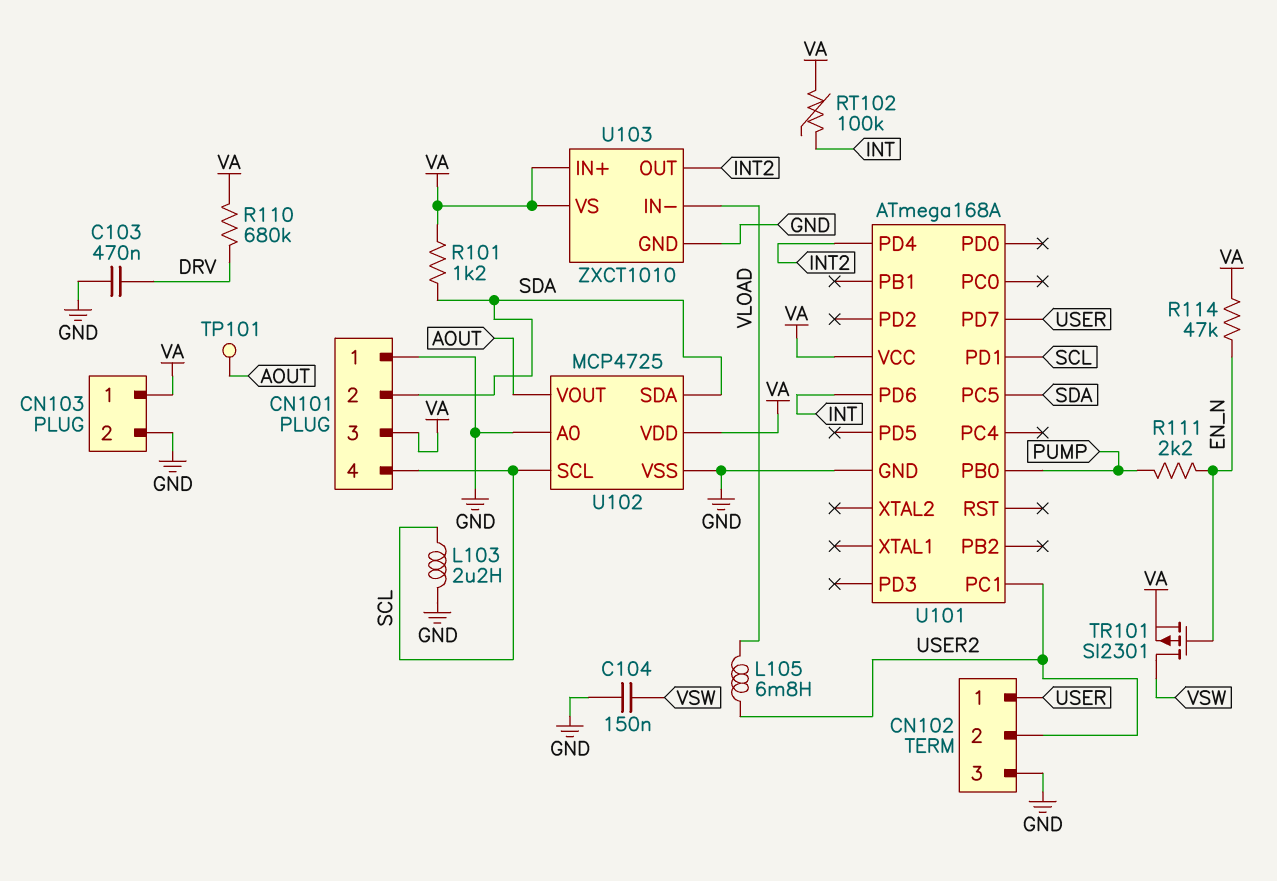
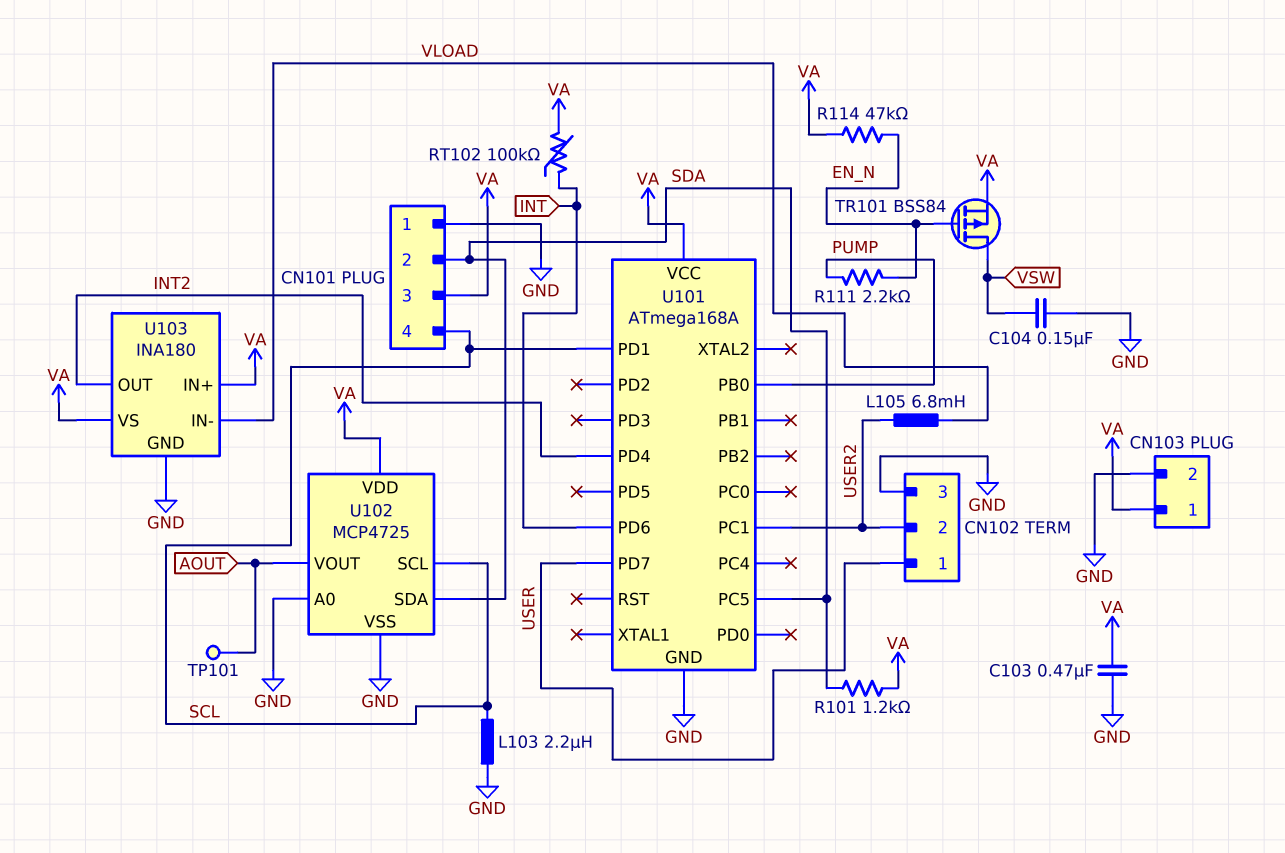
C103: 470nF (DRV, GND) -> 470nF (GND, VA)
R110: 680k (DRV, VA) -> none
TR101: PMOS SI2301 (G EN_N, D VSW, S VA) -> PMOS BSS84 (G EN_N, D VSW, S VA)
U103: ZXCT1010 -> INA180

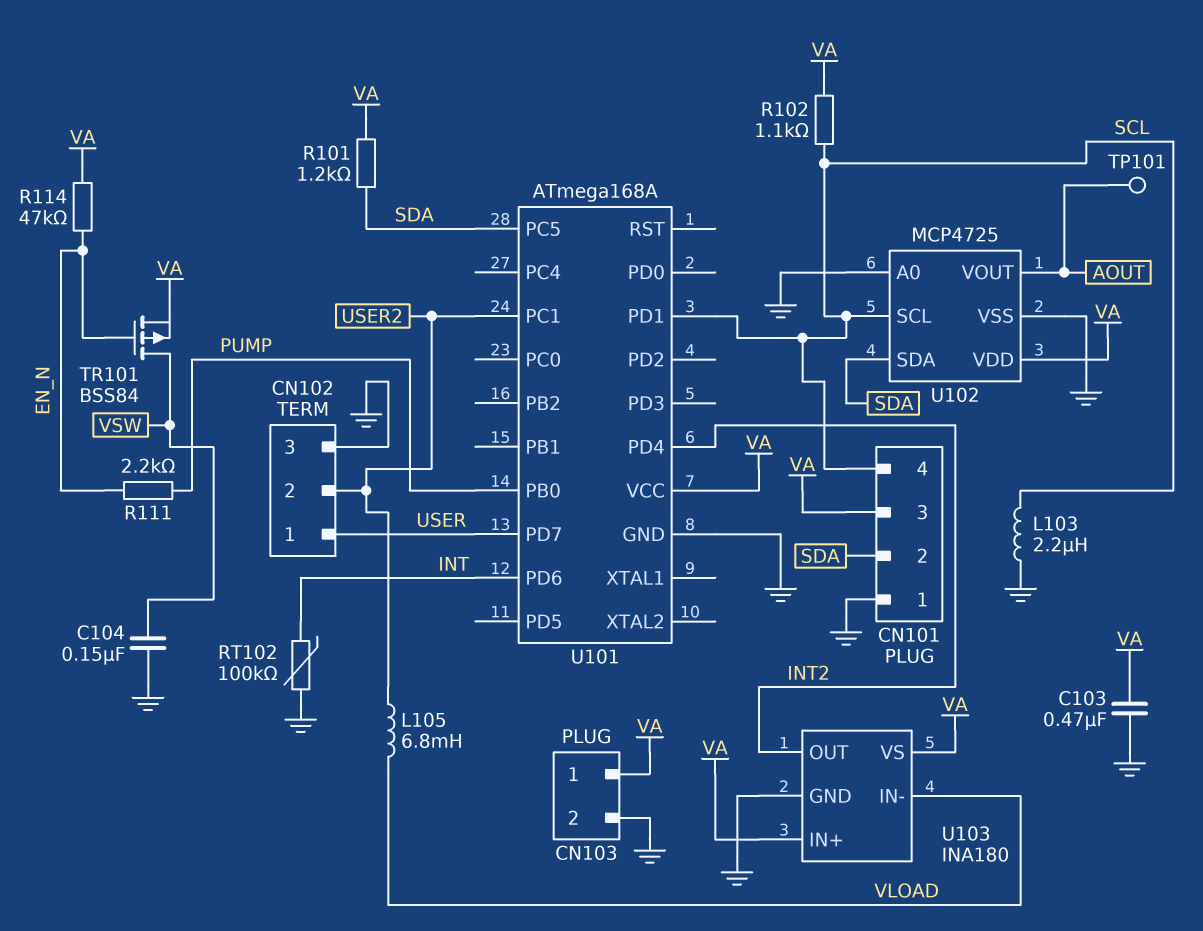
R102: none -> 1.1k (SCL, VA)
RT102: 100k (INT, VA) -> 100k (GND, INT)

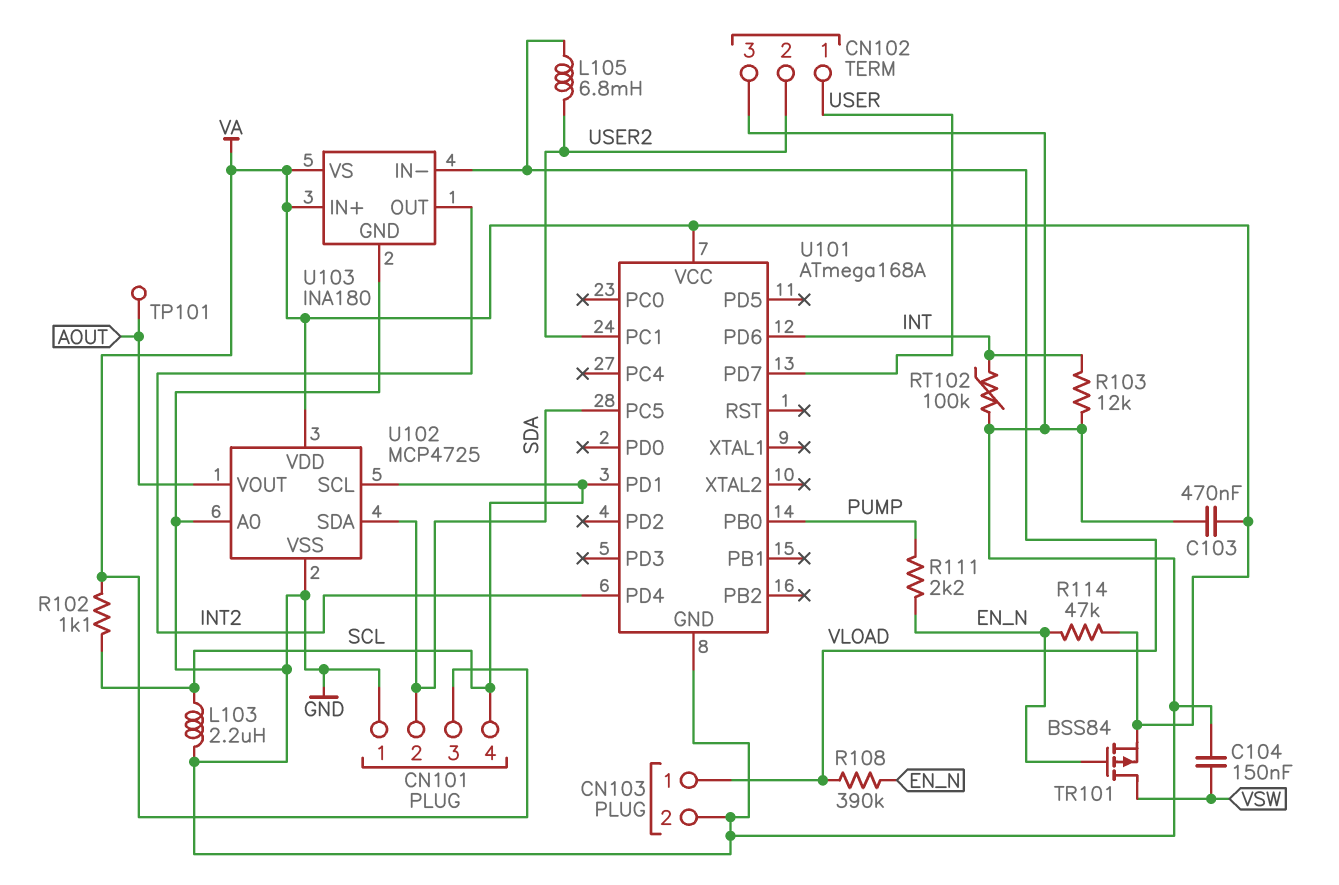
CN103 pin 1: VA -> VLOAD
R101: 1.2k (SDA, VA) -> none
R103: none -> 12k (GND, INT)
R108: none -> 390k (EN_N, VLOAD)

